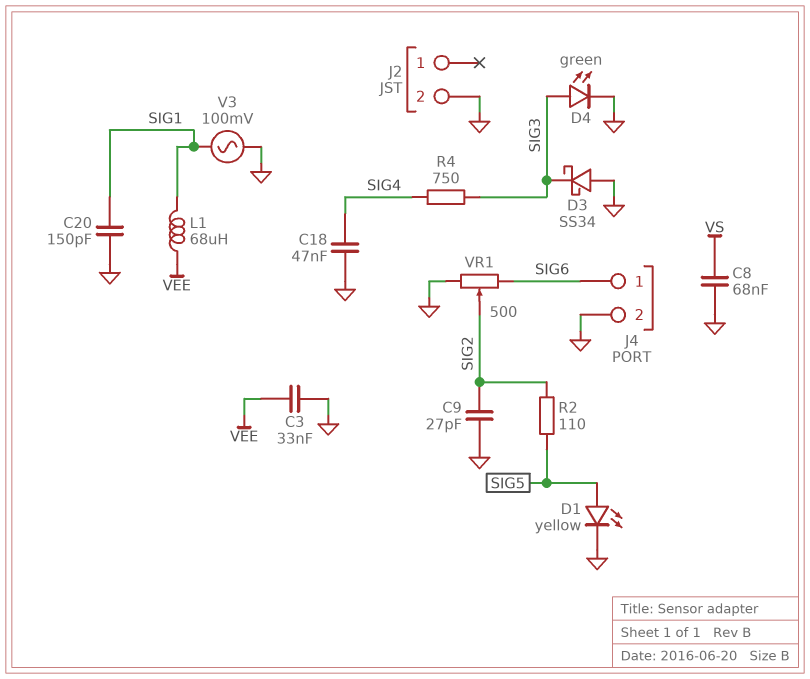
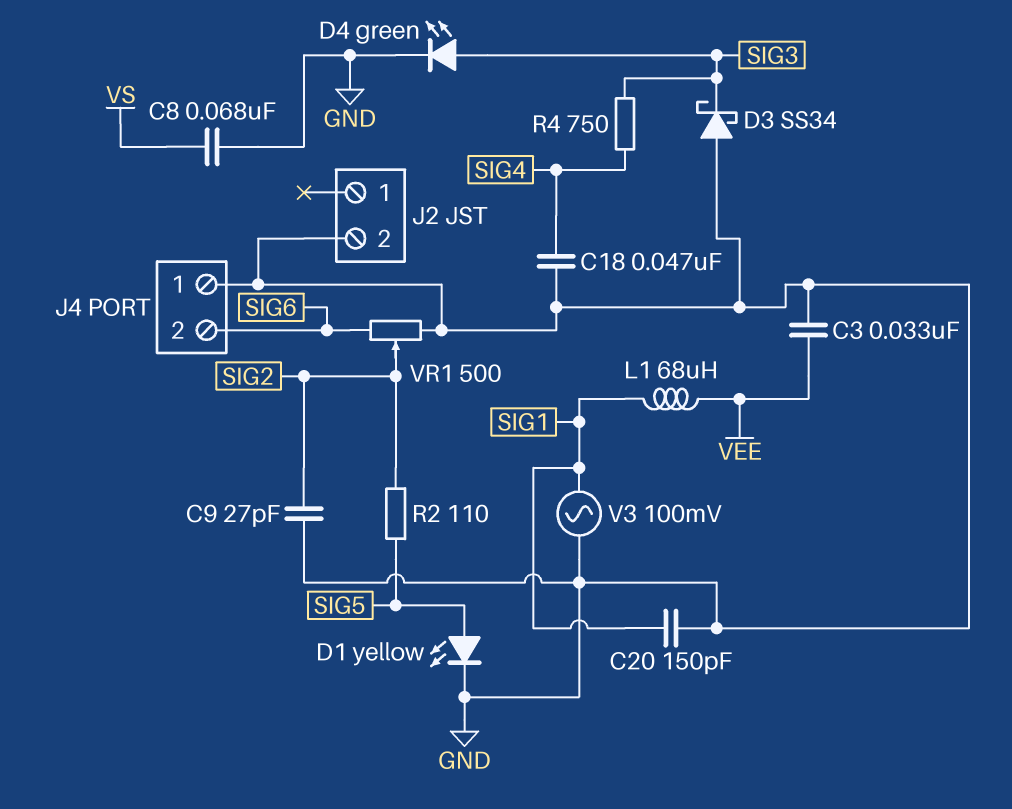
J4 pin 1: SIG6 -> GND
J4 pin 2: GND -> SIG6

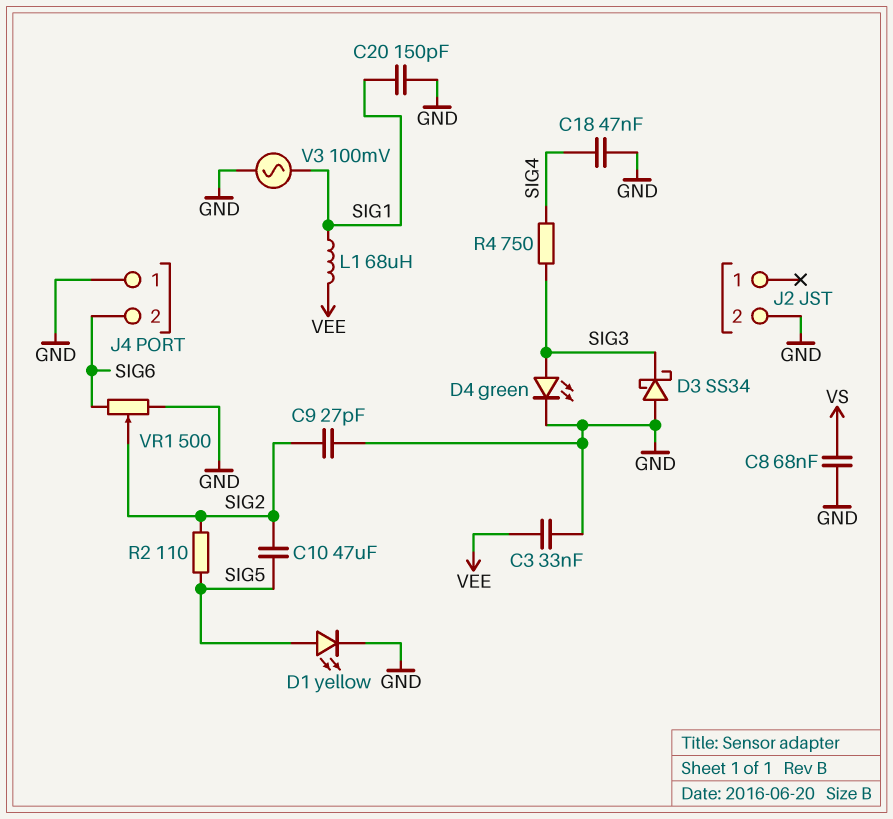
C10: none -> 47uF (SIG2, SIG5)

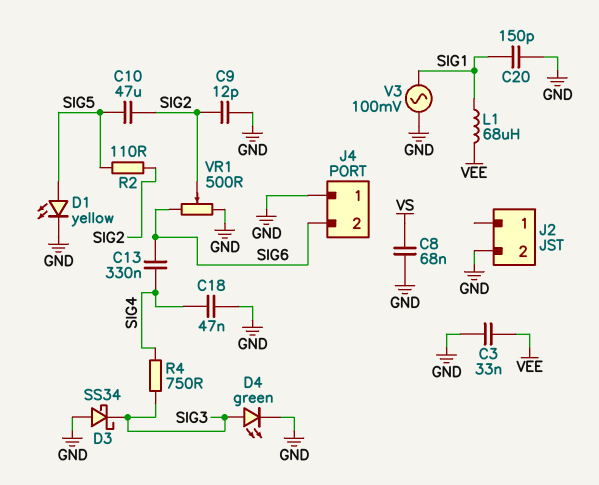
C9: 27pF (GND, SIG2) -> 12pF (GND, SIG2)
C13: none -> 330nF (SIG4, SIG6)

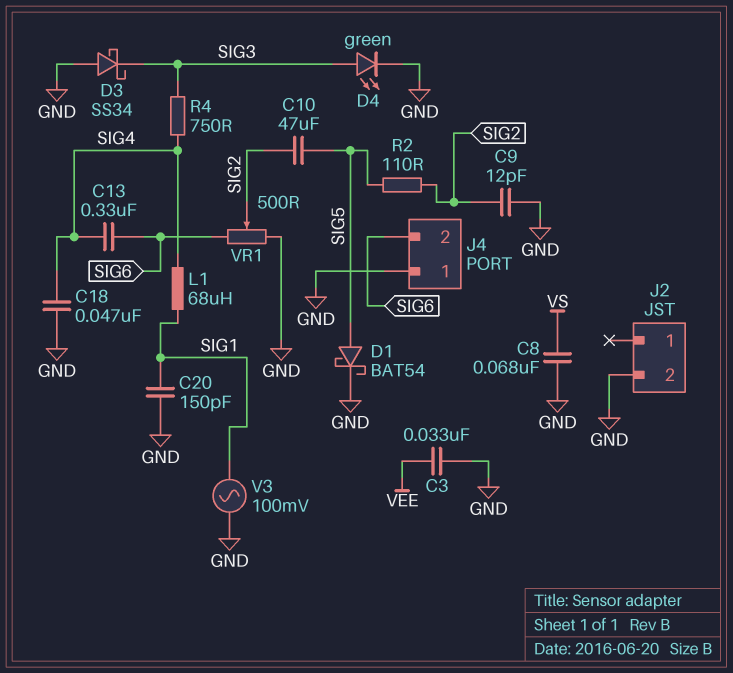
D1: LED yellow (A SIG5, K GND) -> schottky BAT54 (A SIG5, K GND)
L1: 68uH (SIG1, VEE) -> 68uH (SIG1, SIG4)

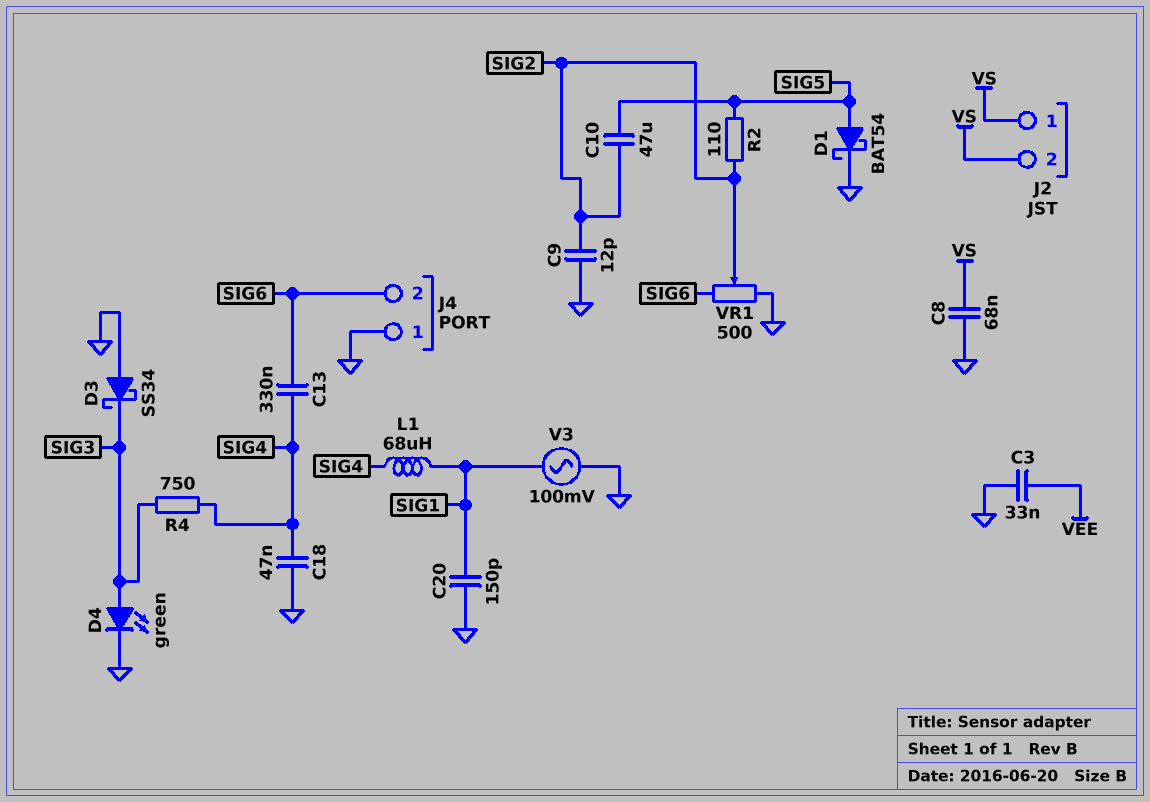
J2 pin 1: none -> VS
J2 pin 2: GND -> VS

